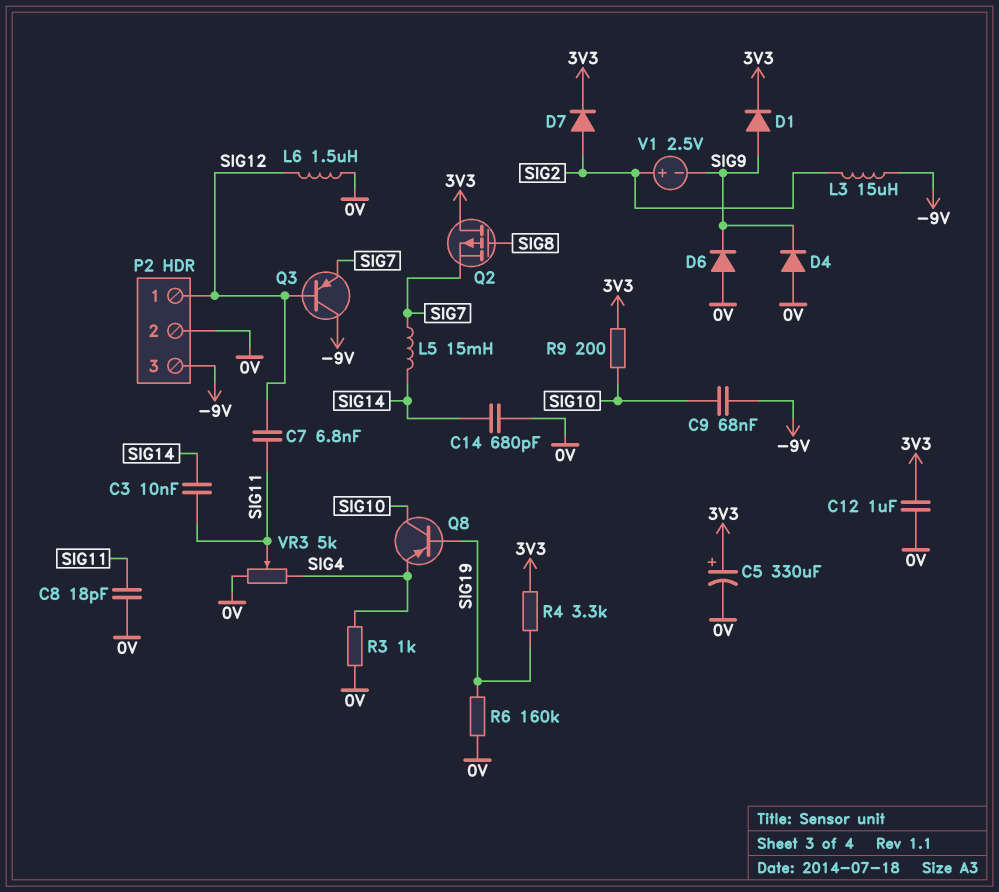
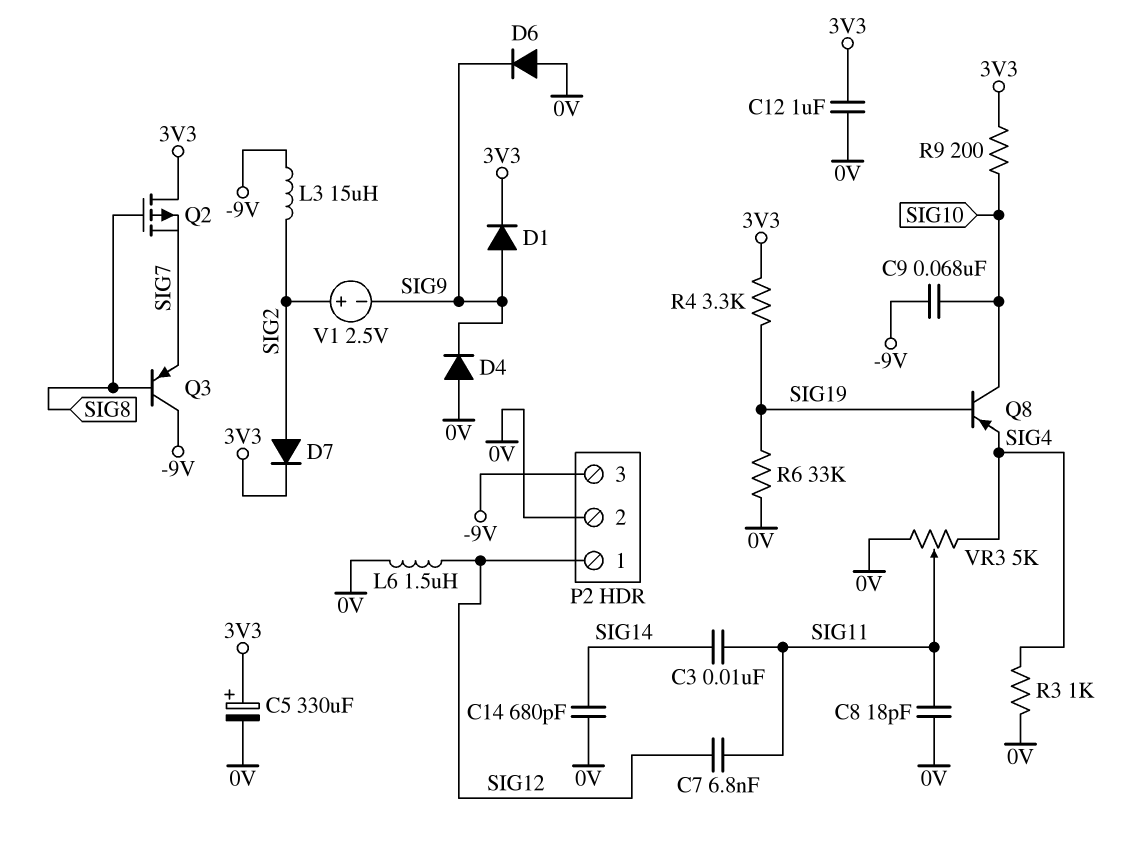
L5: 15mH (SIG7, SIG14) -> none
Q3: PNP (B SIG12, C -9V, E SIG7) -> PNP (B SIG8, C -9V, E SIG7)
R6: 160k (0V, SIG19) -> 33k (0V, SIG19)

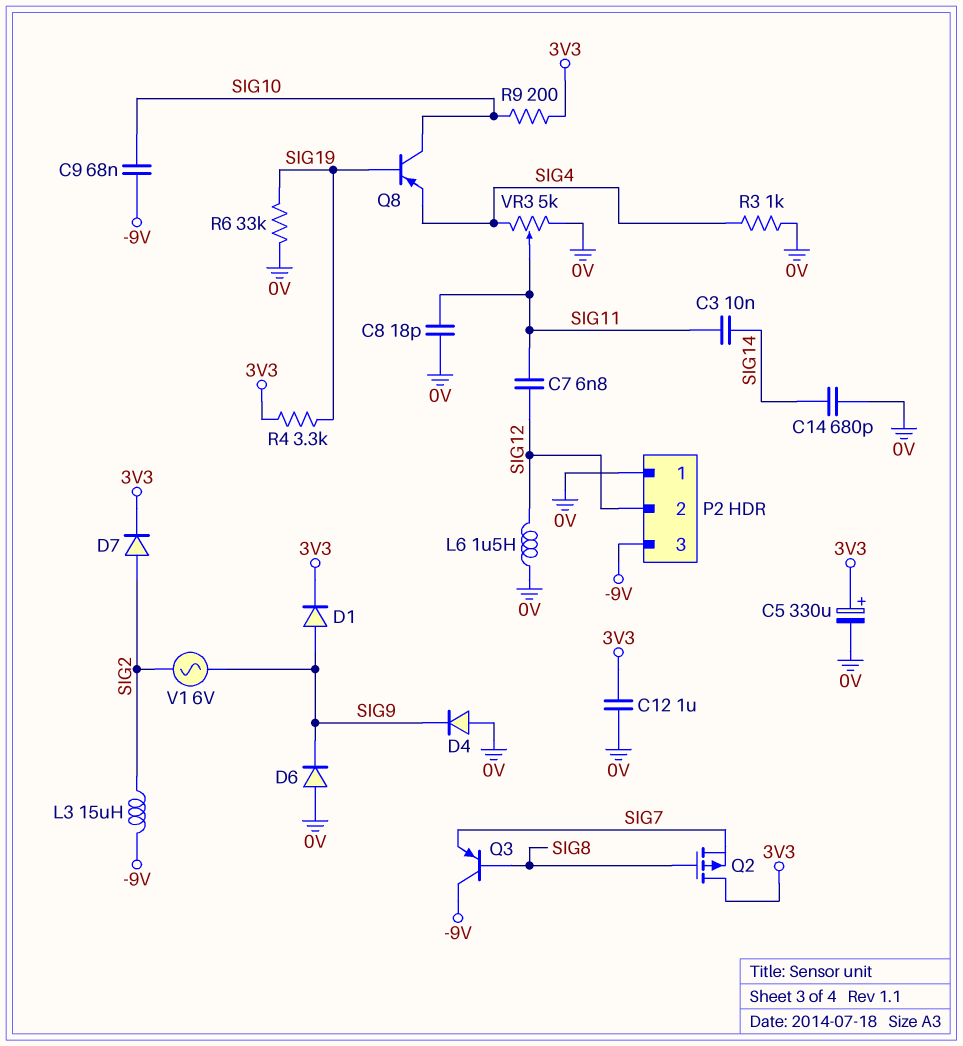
P2 pin 1: SIG12 -> 0V
P2 pin 2: 0V -> SIG12
V1: 2.5V (plus SIG2, minus SIG9) -> AC 6V (SIG2, SIG9)

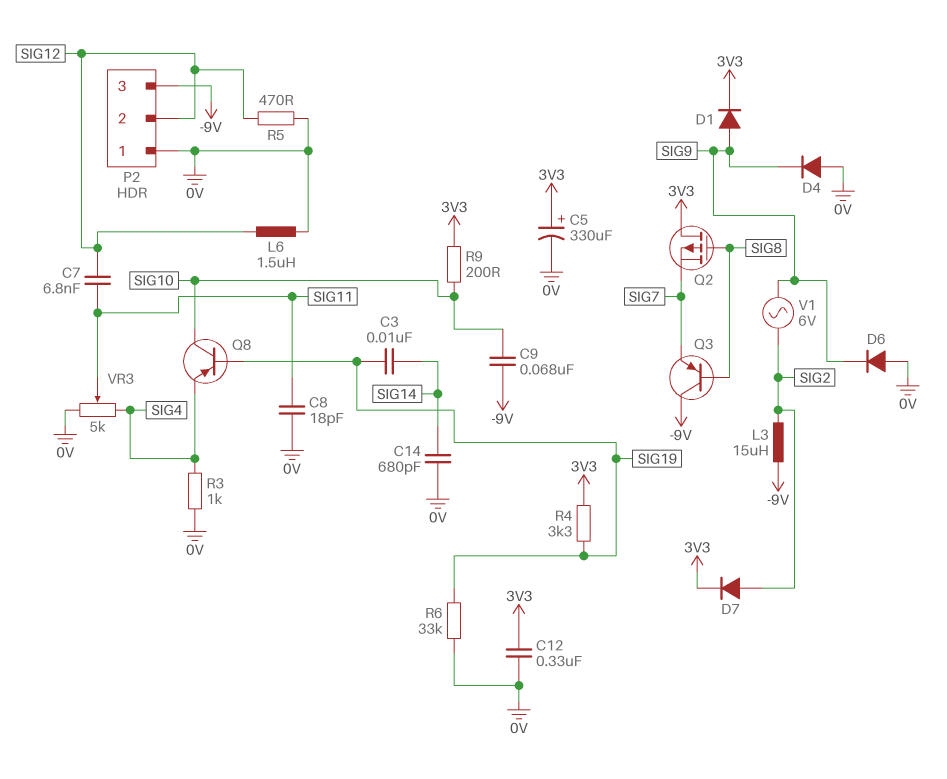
C3: 10nF (SIG11, SIG14) -> 10nF (SIG14, SIG19)
C12: 1uF (0V, 3V3) -> 330nF (0V, 3V3)
R5: none -> 470 (0V, SIG12)

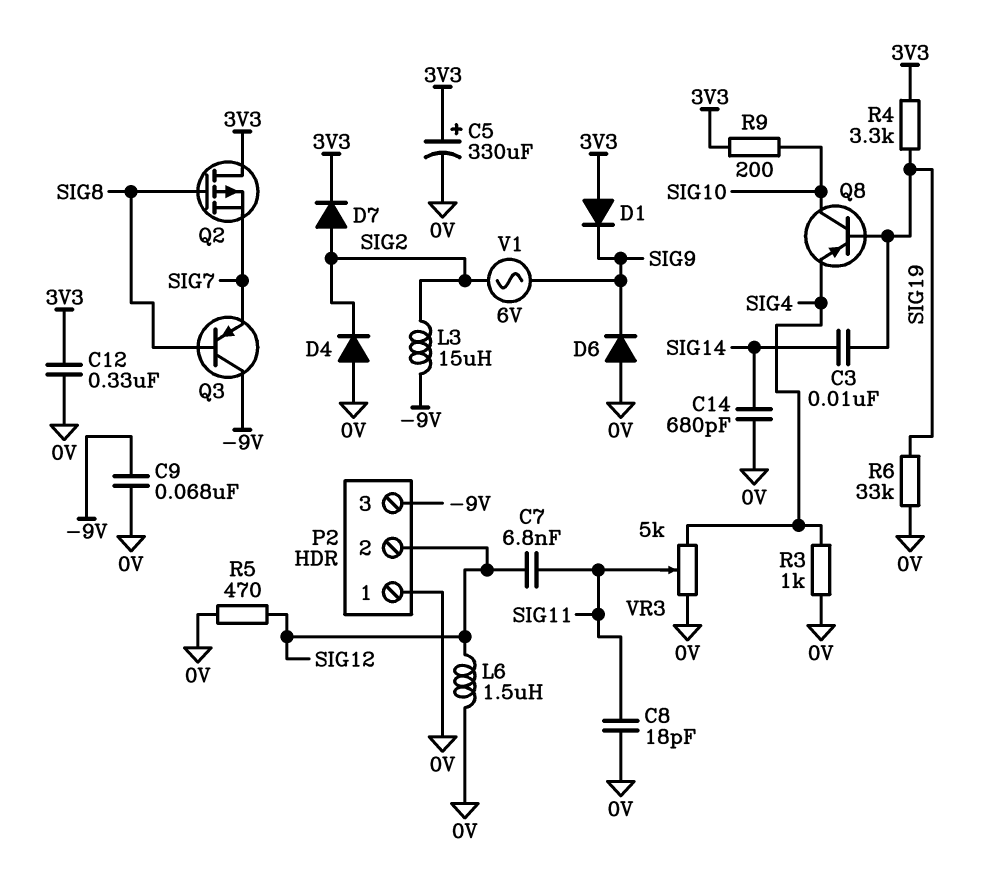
C9: 68nF (-9V, SIG10) -> 68nF (-9V, 0V)
D1: diode (A SIG9, K 3V3) -> diode (A 3V3, K SIG9)
D4: diode (A 0V, K SIG9) -> diode (A 0V, K SIG2)

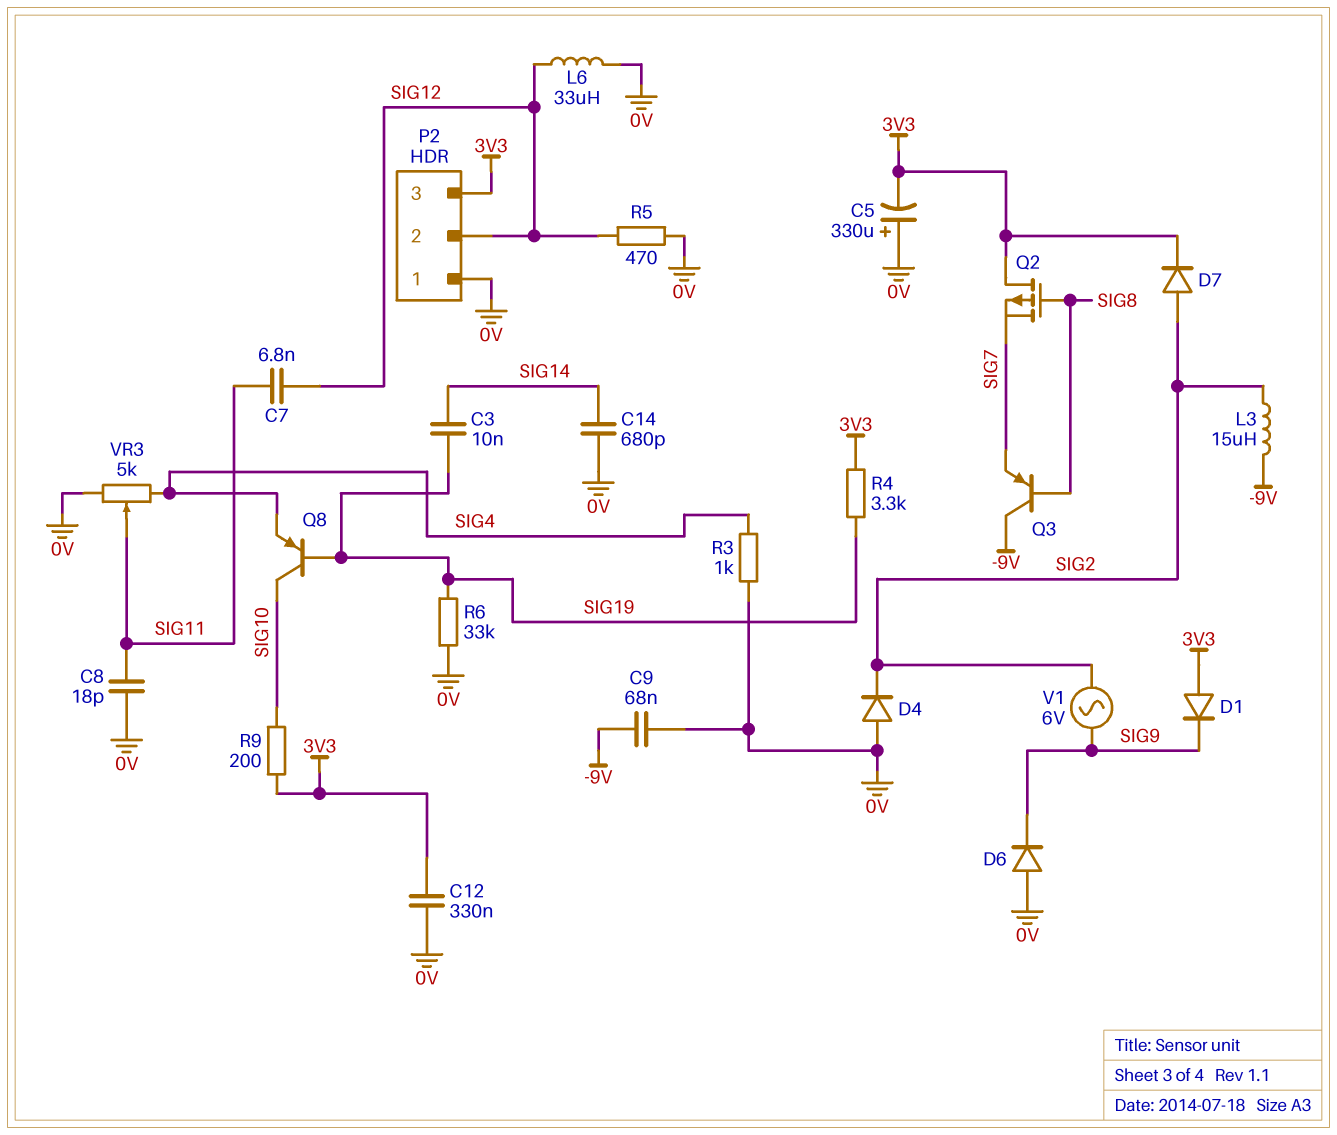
C5: 330uF (plus 3V3, minus 0V) -> 330uF (plus 0V, minus 3V3)
L6: 1.5uH (0V, SIG12) -> 33uH (0V, SIG12)
P2 pin 3: -9V -> 3V3

